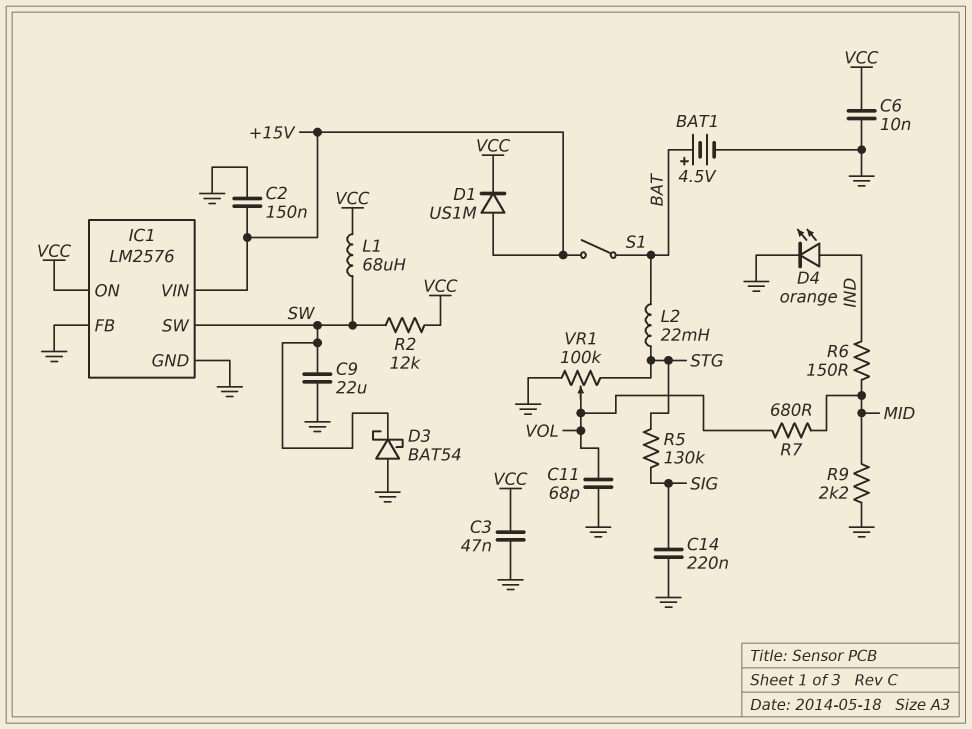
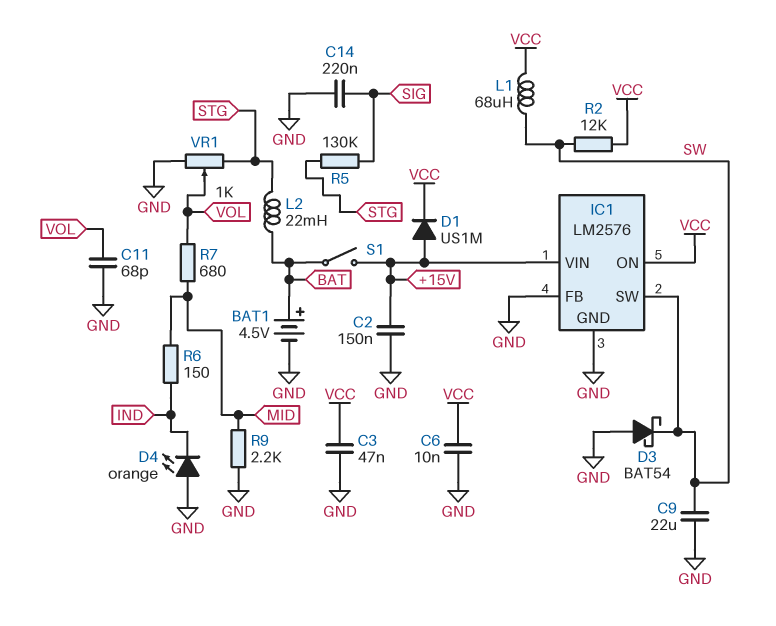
D4: LED orange (A IND, K GND) -> LED orange (A GND, K IND)
VR1: 100k (GND, STG, wiper VOL) -> 1k (GND, STG, wiper VOL)

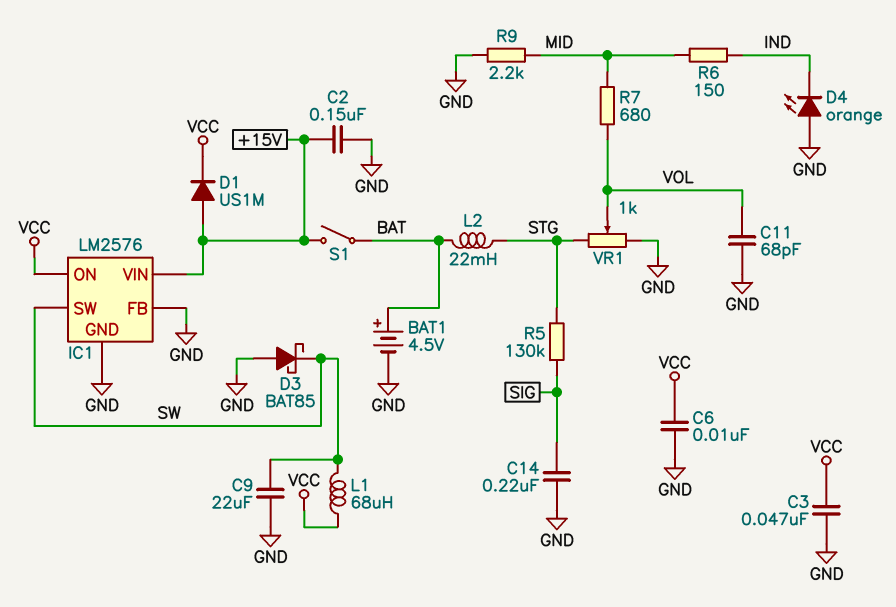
D3: schottky BAT54 (A GND, K SW) -> schottky BAT85 (A GND, K SW)
R2: 12k (SW, VCC) -> none

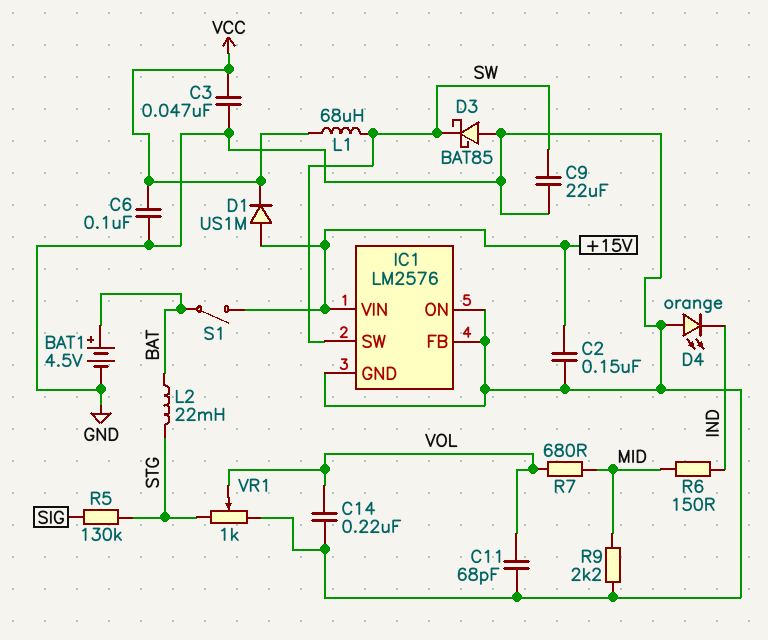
C6: 10nF (GND, VCC) -> 100nF (GND, VCC)
C14: 220nF (GND, SIG) -> 220nF (GND, VOL)
IC1 pin ON: VCC -> GND

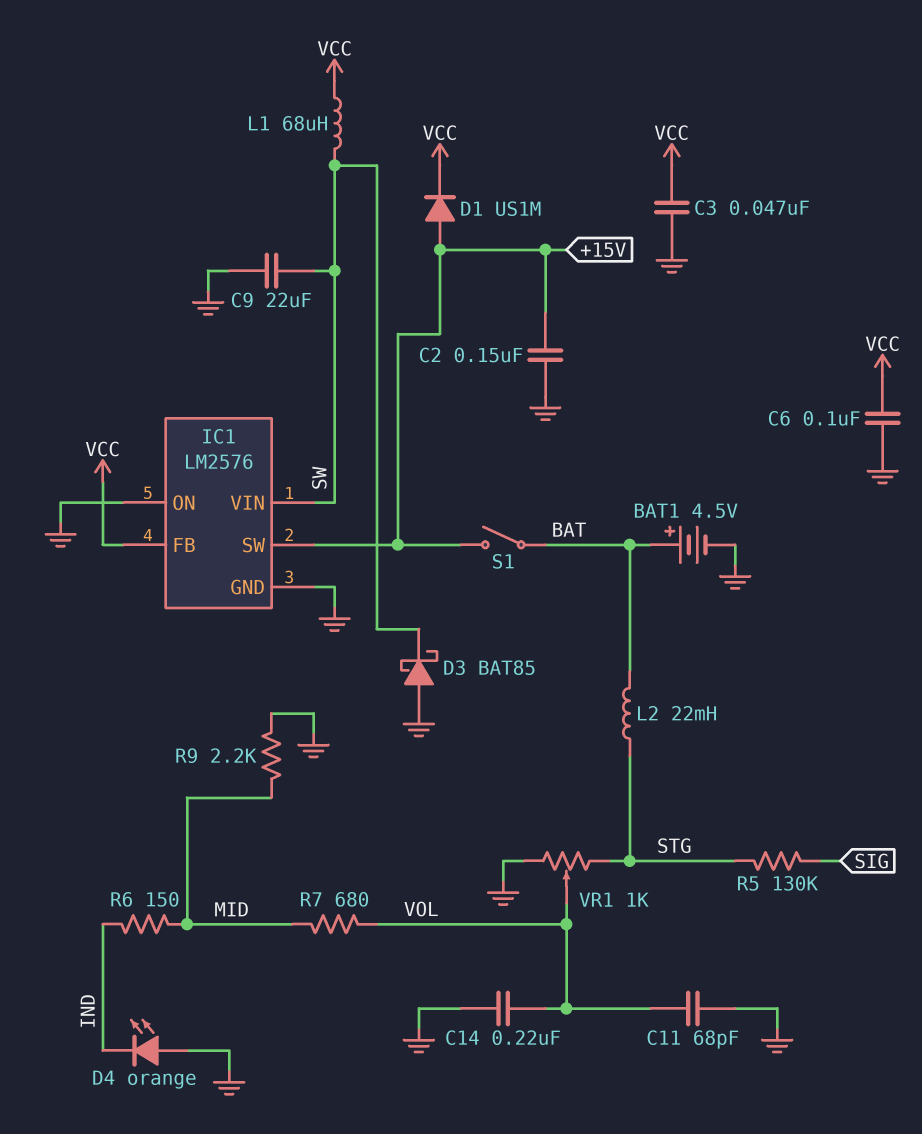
IC1 pin FB: GND -> VCC
IC1 pin SW: SW -> +15V
IC1 pin VIN: +15V -> SW

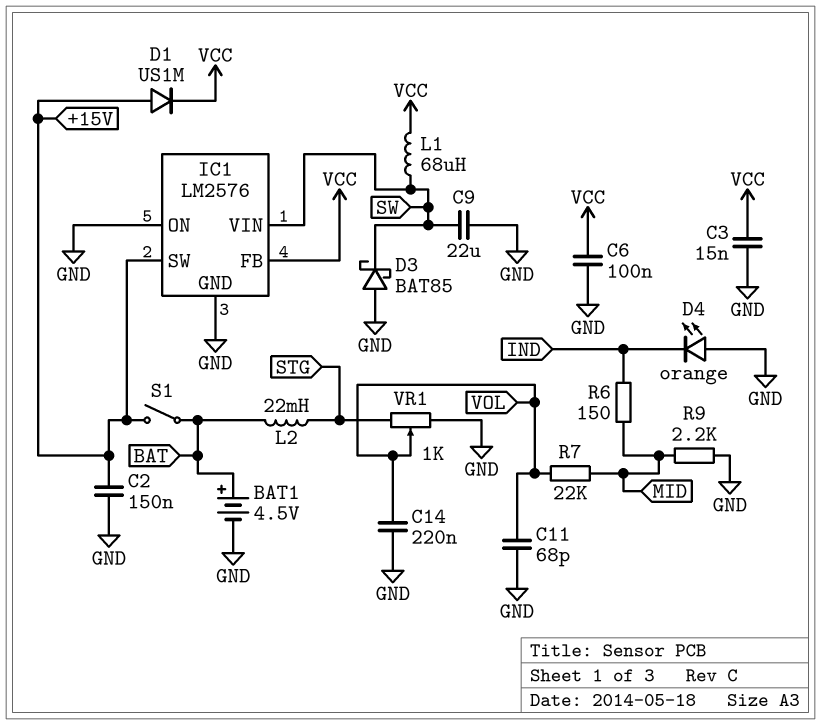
C3: 47nF (GND, VCC) -> 15nF (GND, VCC)
R5: 130k (SIG, STG) -> none
R7: 680 (MID, VOL) -> 22k (MID, VOL)

